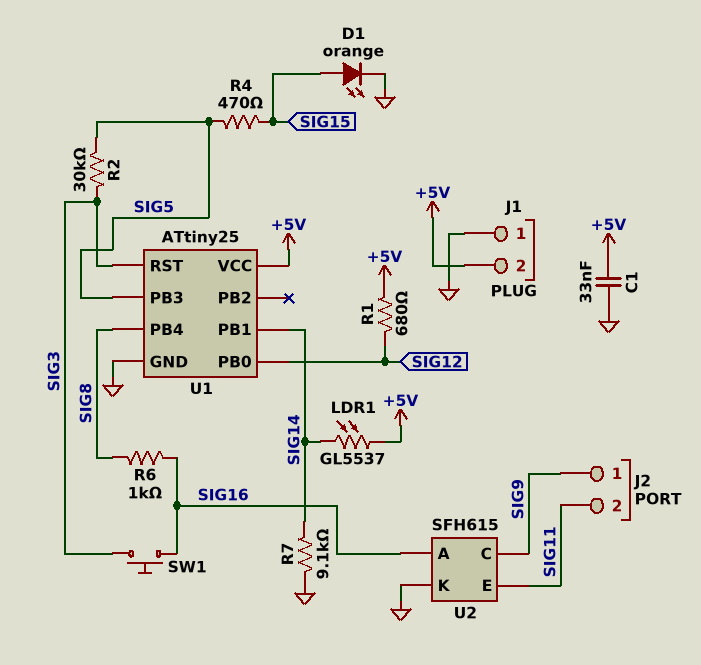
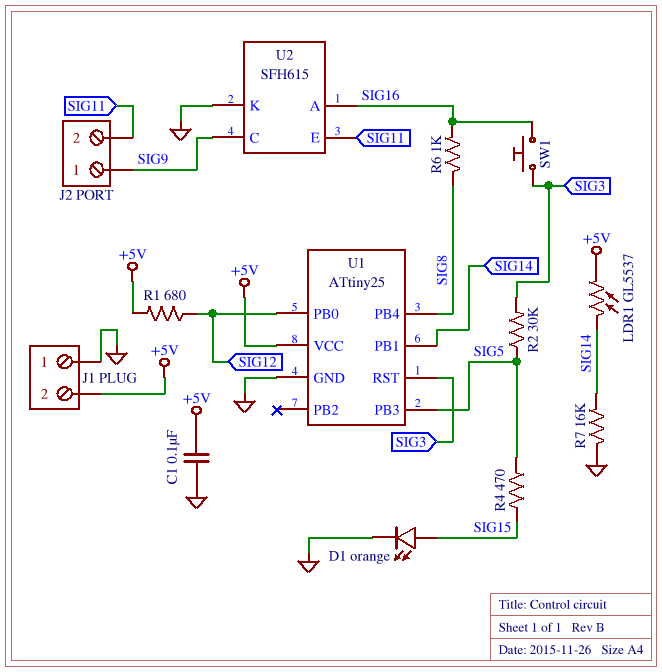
C1: 33nF (+5V, GND) -> 100nF (+5V, GND)
R7: 9.1k (GND, SIG14) -> 16k (GND, SIG14)

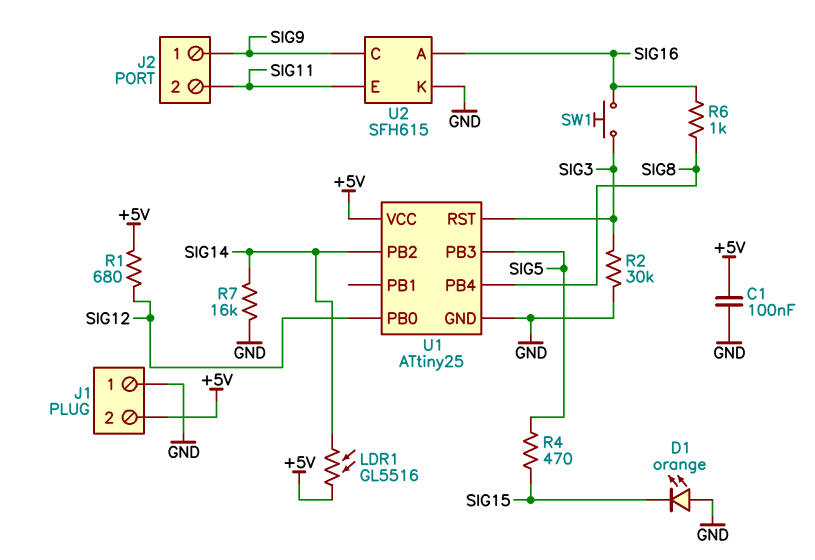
D1: LED orange (A SIG15, K GND) -> LED orange (A GND, K SIG15)
LDR1: GL5537 (+5V, SIG14) -> GL5516 (+5V, SIG14)
R2: 30k (SIG3, SIG5) -> 30k (GND, SIG3)
U1 pin PB1: SIG14 -> none
U1 pin PB2: none -> SIG14

